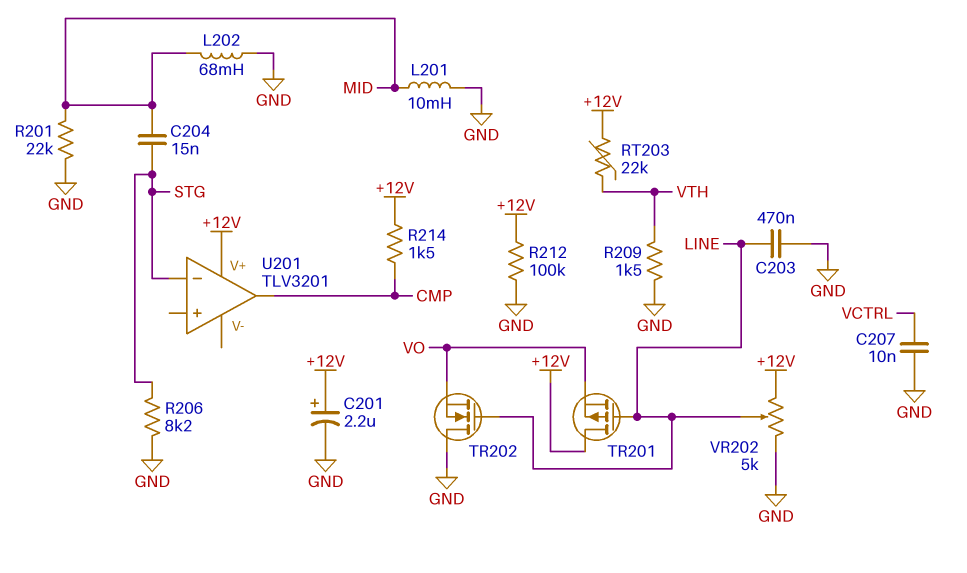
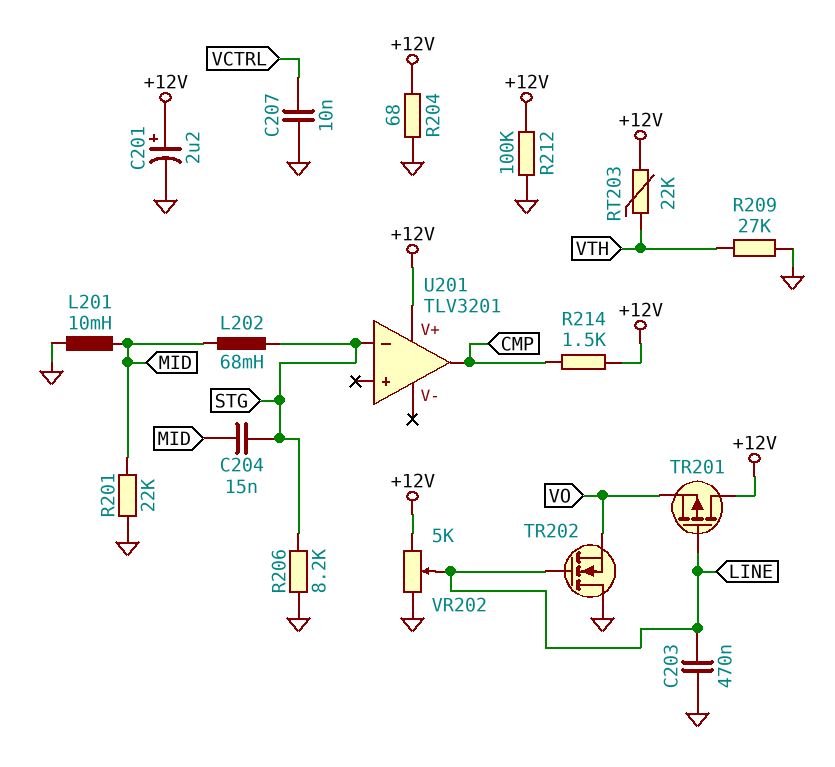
L202: 68mH (GND, MID) -> 68mH (MID, STG)
R204: none -> 68 (+12V, GND)
R209: 1.5k (GND, VTH) -> 27k (GND, VTH)

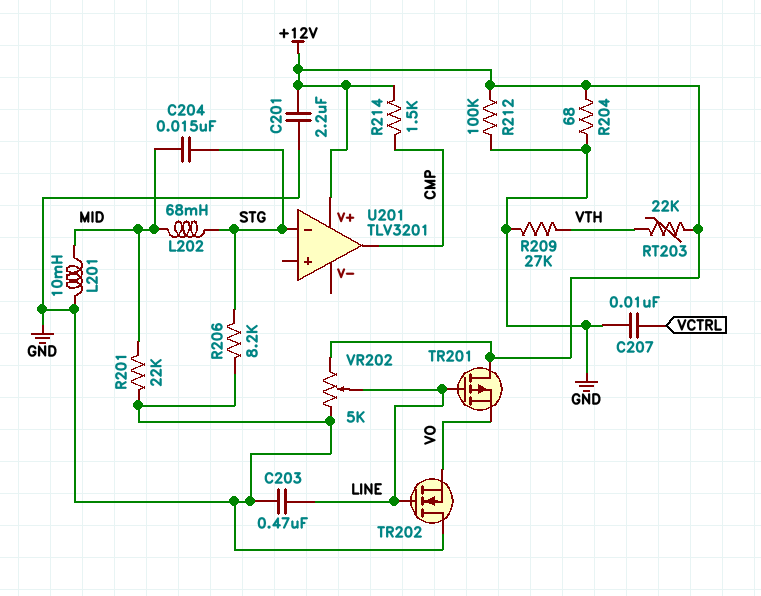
C201: 2.2uF (plus +12V, minus GND) -> 2.2uF (+12V, GND)

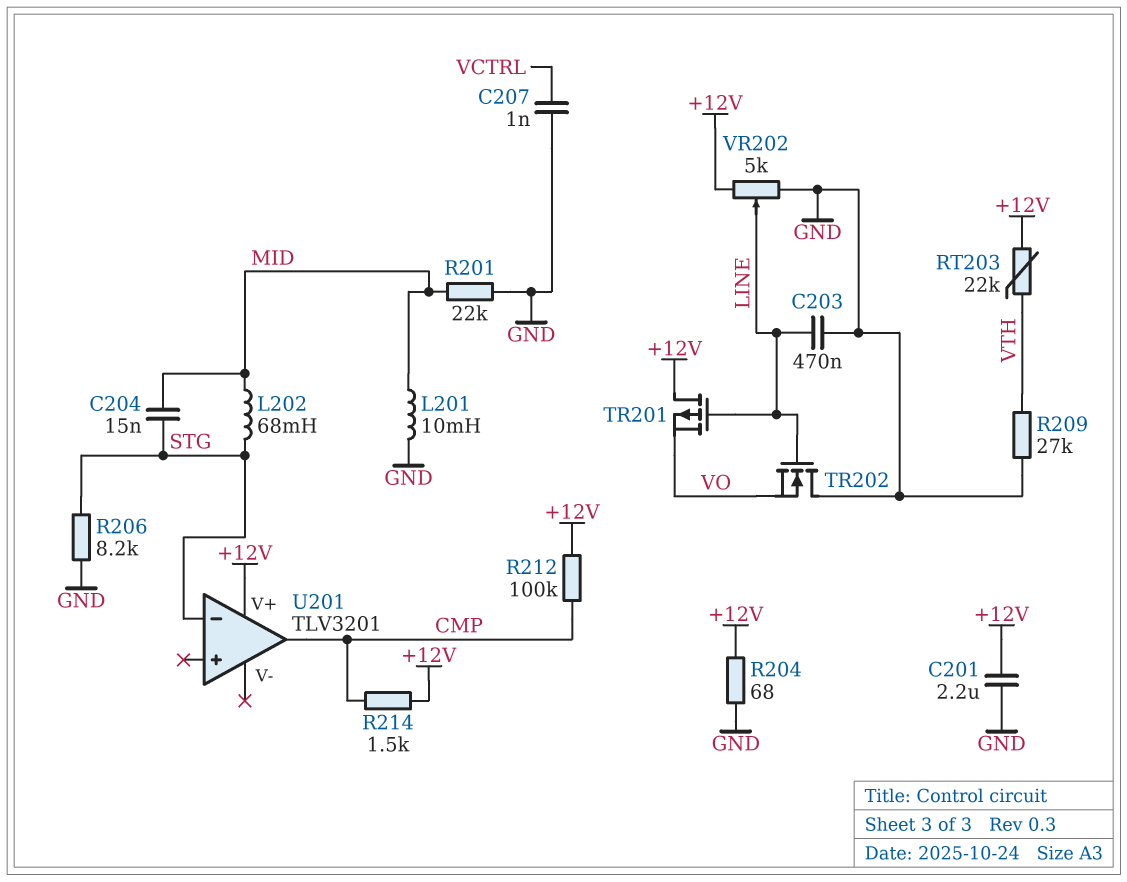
C207: 10nF (GND, VCTRL) -> 1nF (GND, VCTRL)
R212: 100k (+12V, GND) -> 100k (+12V, CMP)

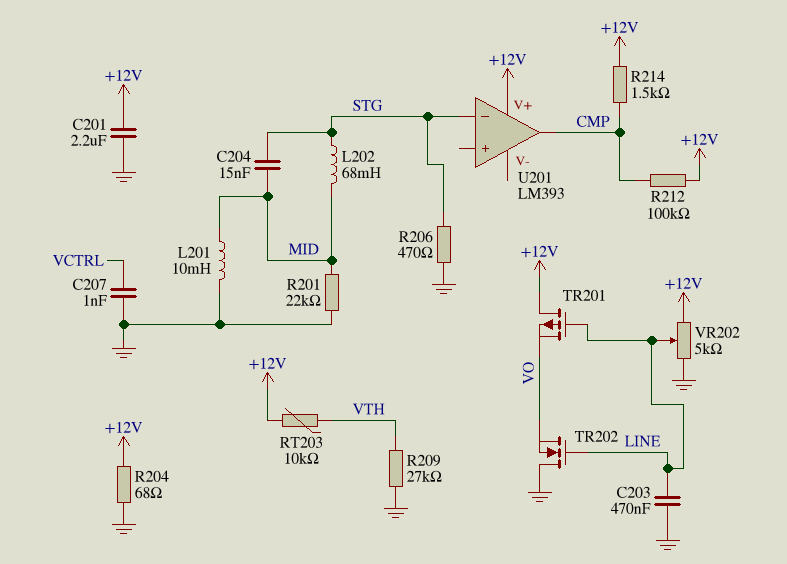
R206: 8.2k (GND, STG) -> 470 (GND, STG)
RT203: 22k (+12V, VTH) -> 10k (+12V, VTH)
U201: TLV3201 -> LM393

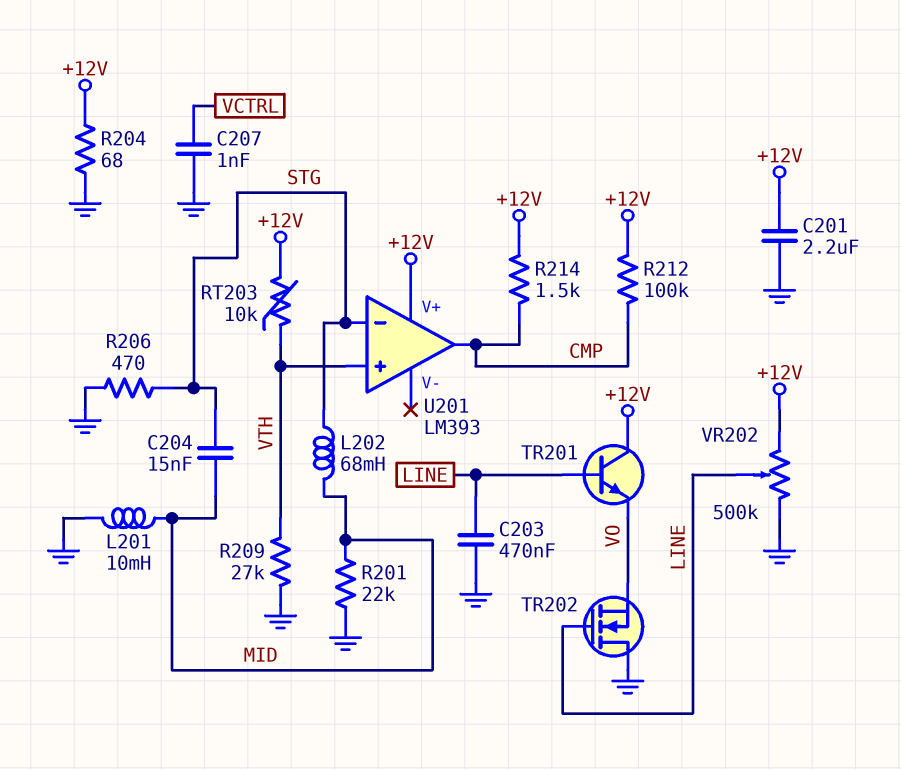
TR201: PMOS (G LINE, D +12V, S VO) -> NPN (B LINE, C +12V, E VO)
U201 pin in+: none -> VTH
VR202: 5k (+12V, GND, wiper LINE) -> 500k (+12V, GND, wiper LINE)

